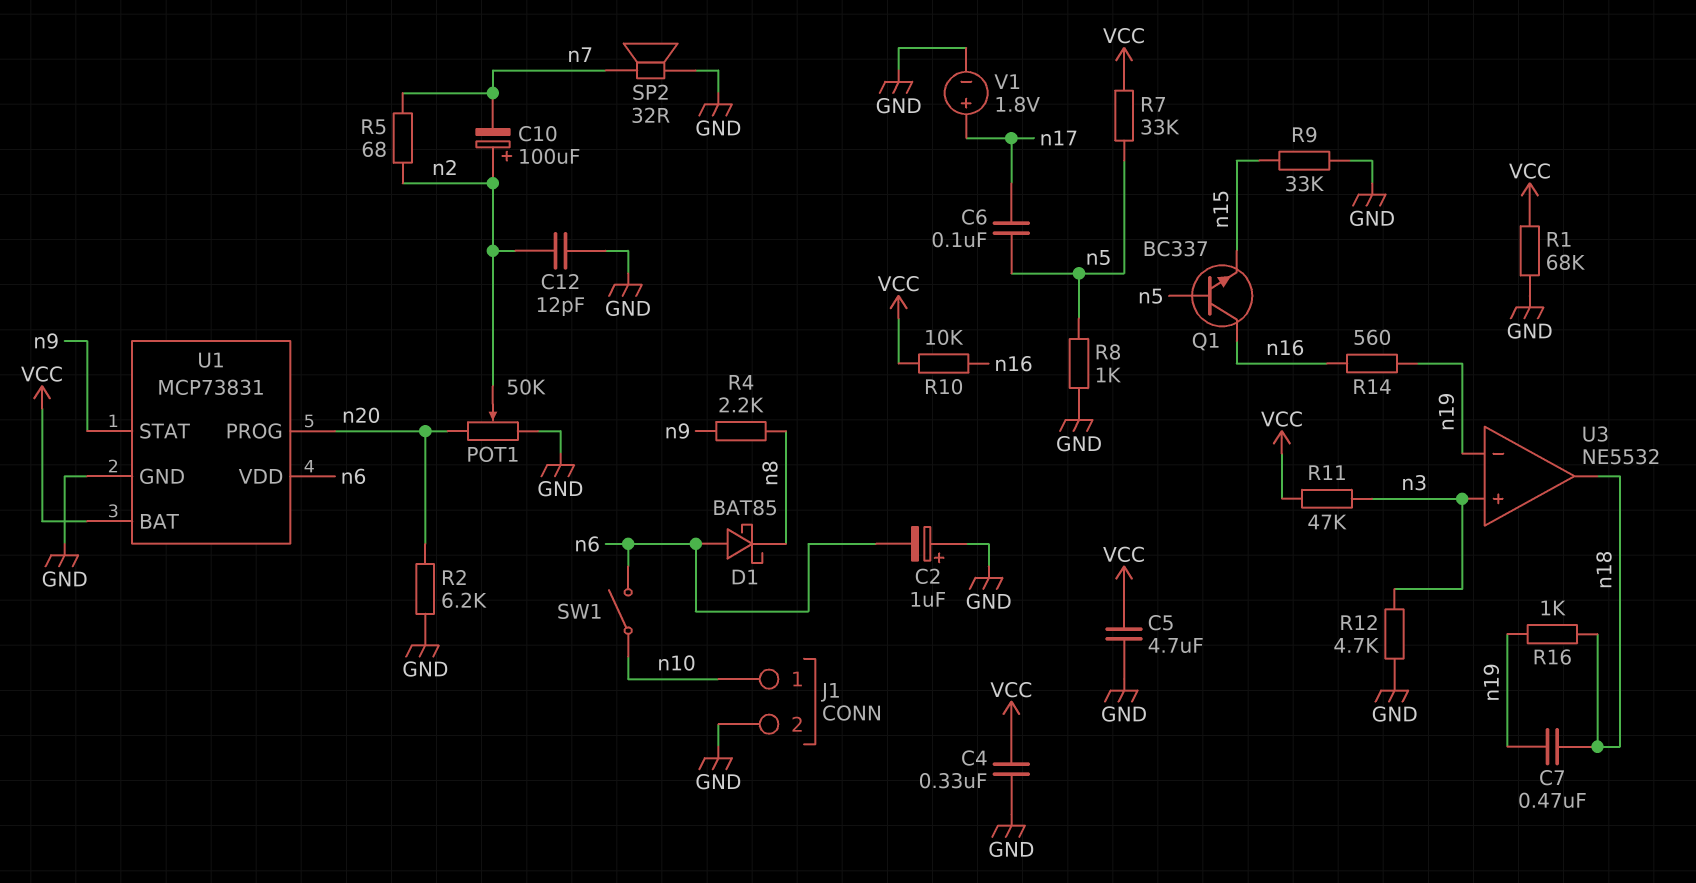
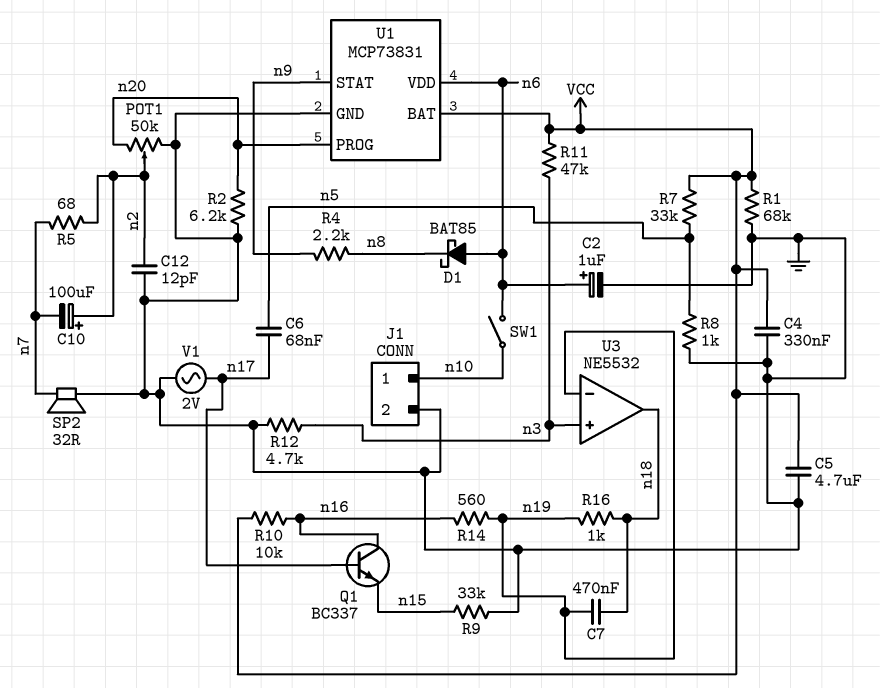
C2: 1uF (plus GND, minus n6) -> 1uF (plus n6, minus GND)
C6: 100nF (n5, n17) -> 68nF (n5, n17)
Q1: NPN BC337 (B n5, C n16, E n15) -> NPN BC337 (B n17, C n16, E n15)
V1: 1.8V (plus n17, minus GND) -> AC 2V (GND, n17)

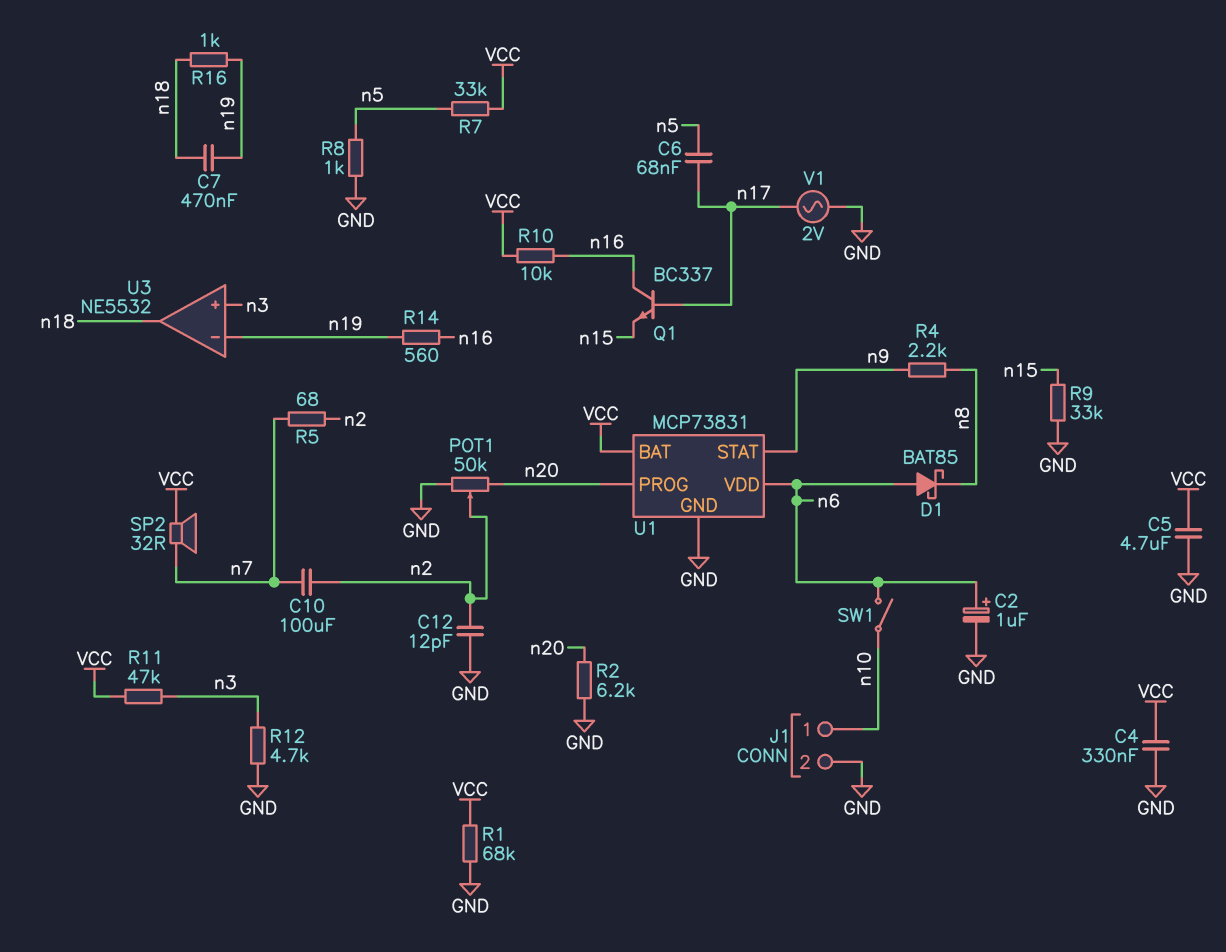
C10: 100uF (plus n2, minus n7) -> 100uF (n2, n7)
SP2: speaker 32R (GND, n7) -> speaker 32R (VCC, n7)

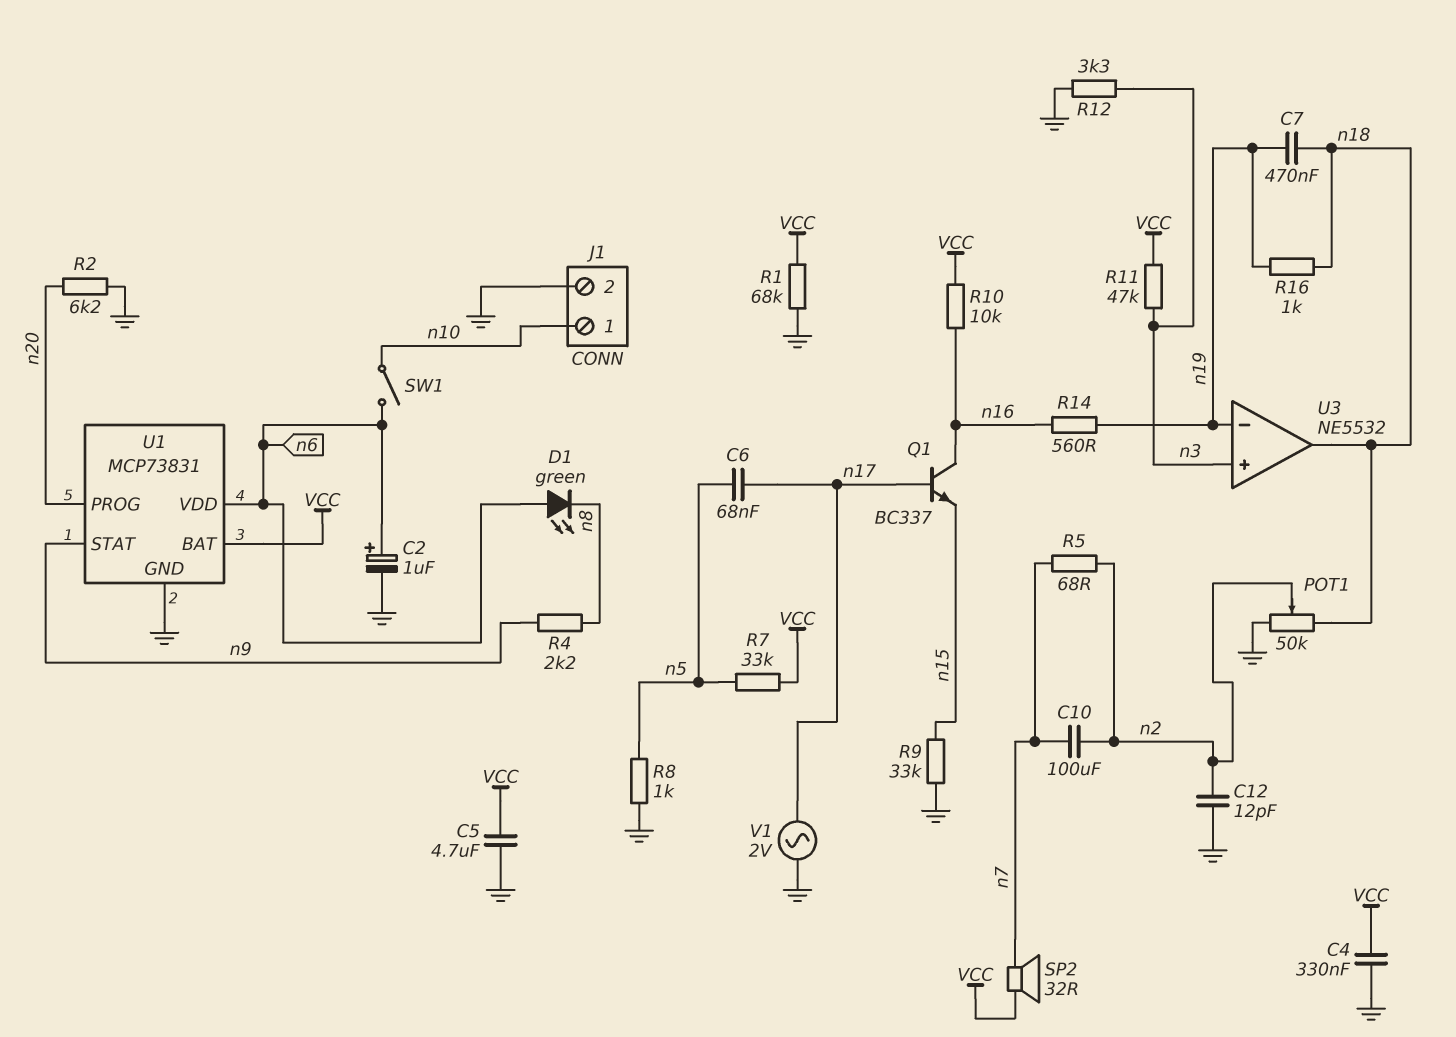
D1: schottky BAT85 (A n6, K n8) -> LED green (A n6, K n8)
POT1: 50k (GND, n20, wiper n2) -> 50k (GND, n18, wiper n2)
R12: 4.7k (GND, n3) -> 3.3k (GND, n3)

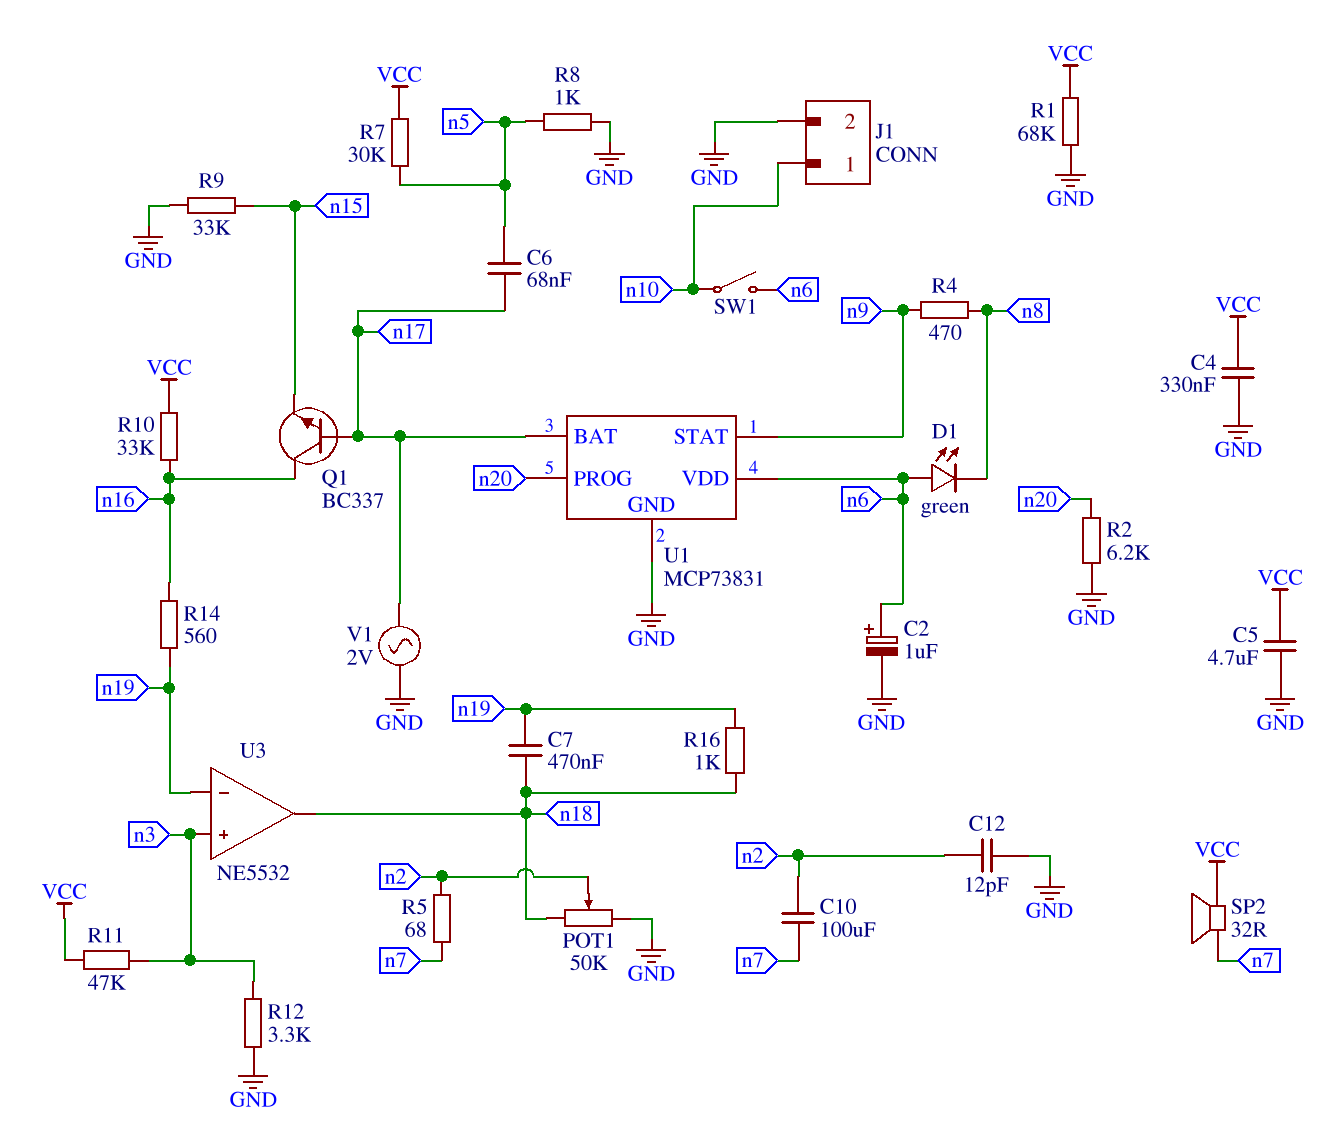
R4: 2.2k (n8, n9) -> 470 (n8, n9)
R7: 33k (VCC, n5) -> 30k (VCC, n5)
R10: 10k (VCC, n16) -> 33k (VCC, n16)
U1 pin BAT: VCC -> n17

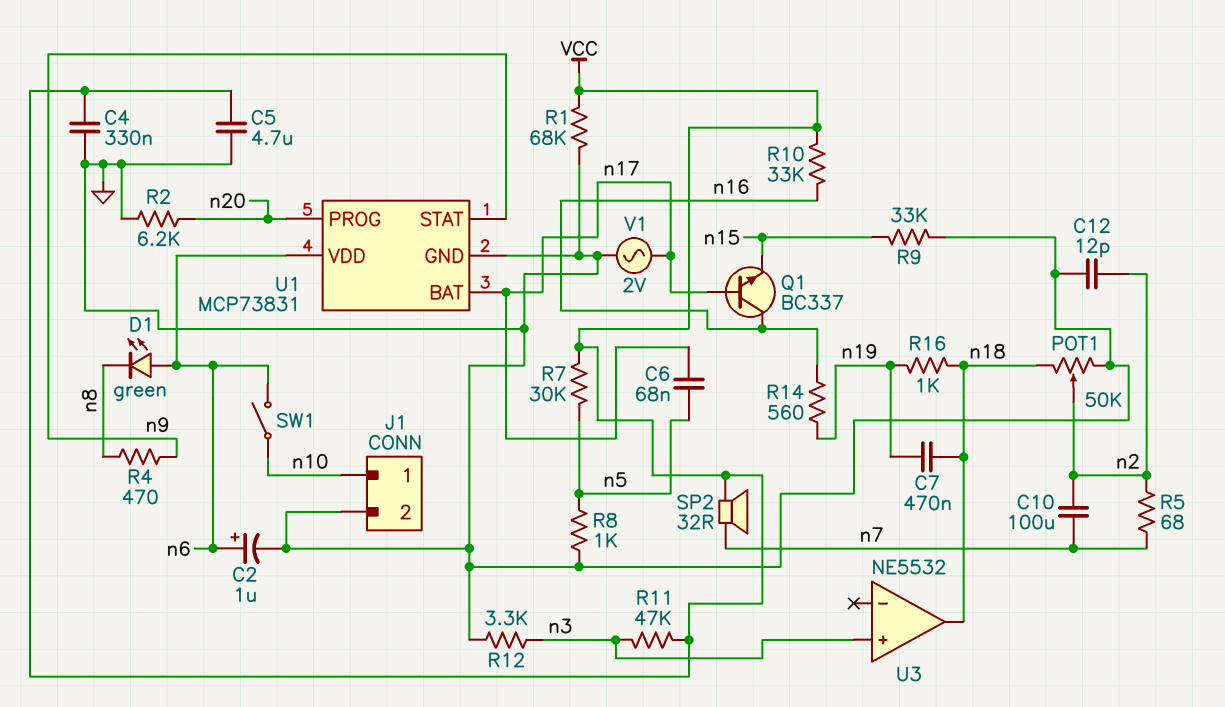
U3 pin in-: n19 -> none

